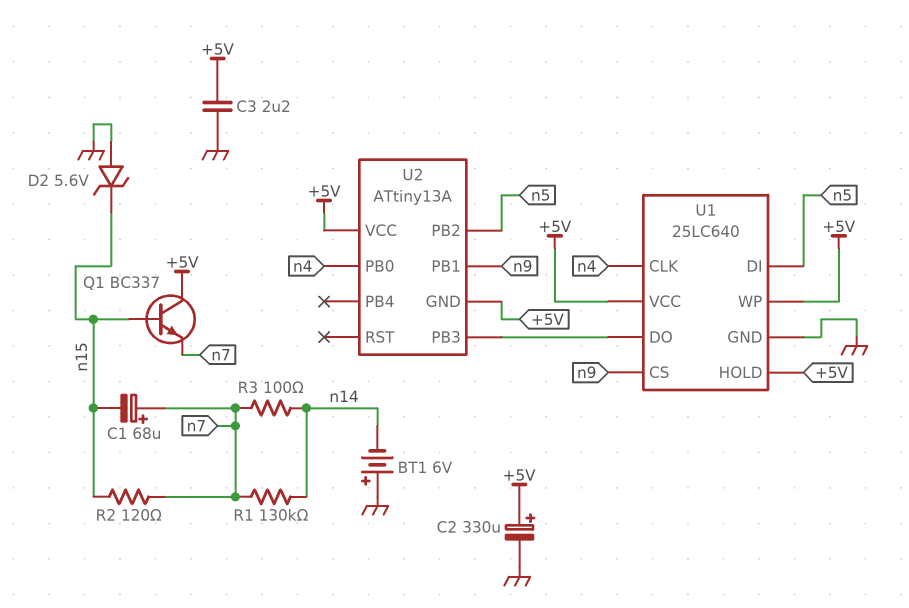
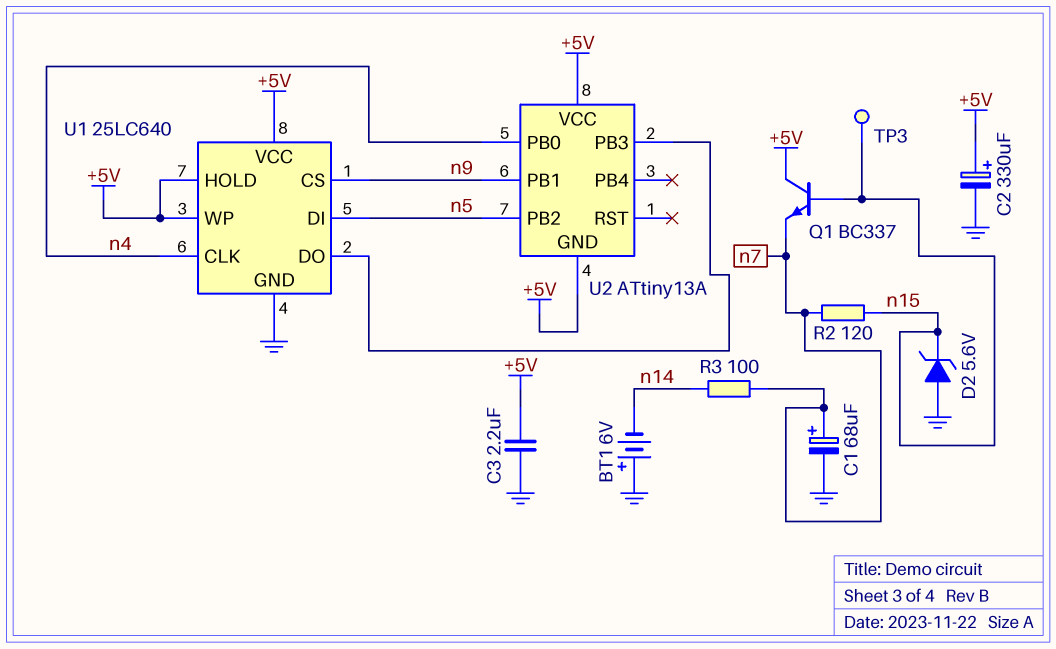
C1: 68uF (plus n7, minus n15) -> 68uF (plus n7, minus GND)
R1: 130k (n7, n14) -> none
TP3: none -> test point (n15)

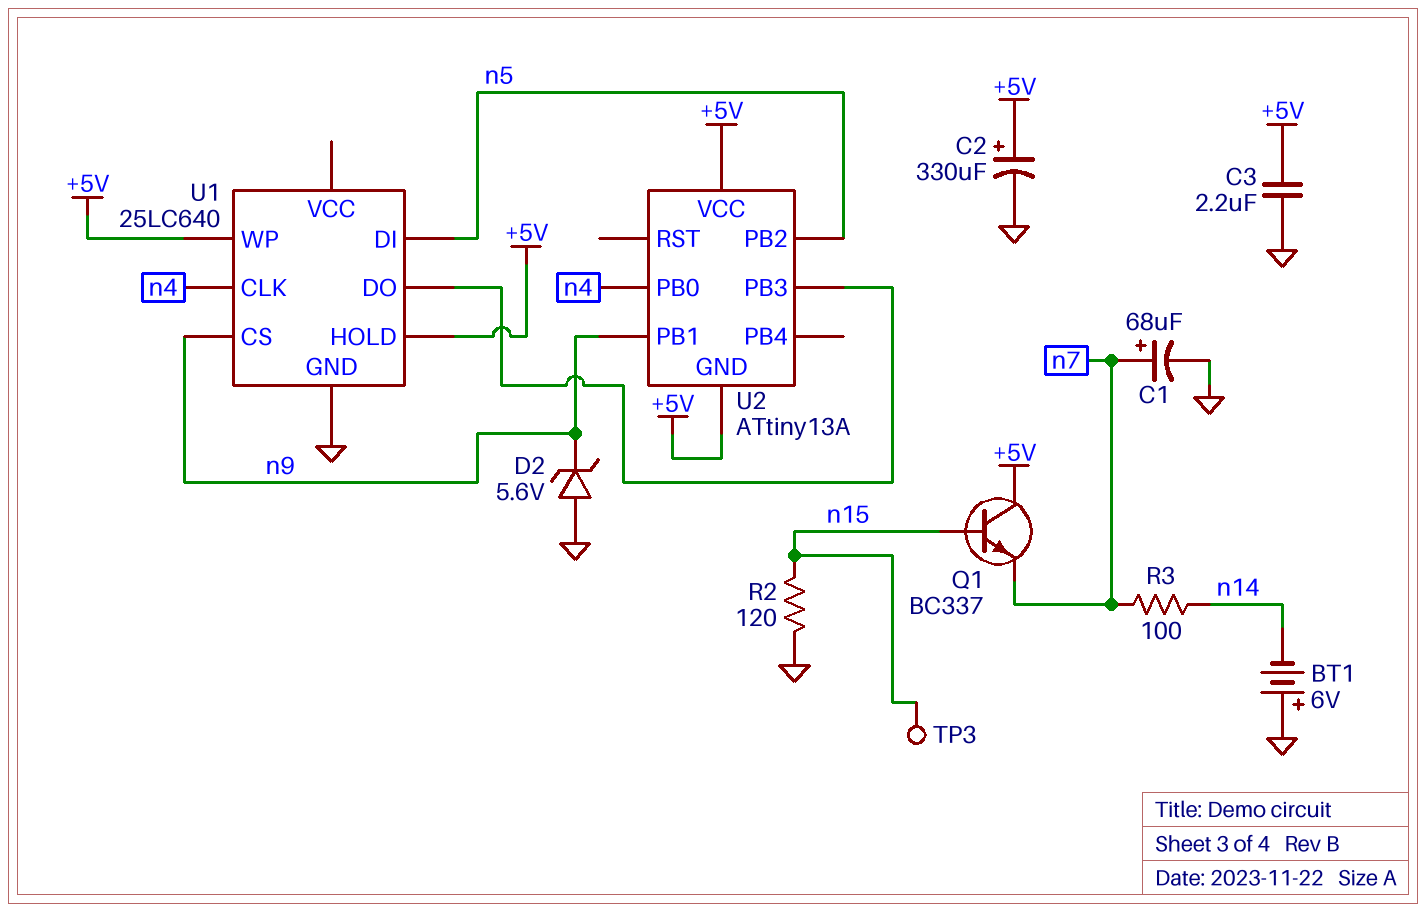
D2: zener 5.6V (A GND, K n15) -> zener 5.6V (A GND, K n9)
R2: 120 (n7, n15) -> 120 (GND, n15)
U1 pin VCC: +5V -> none

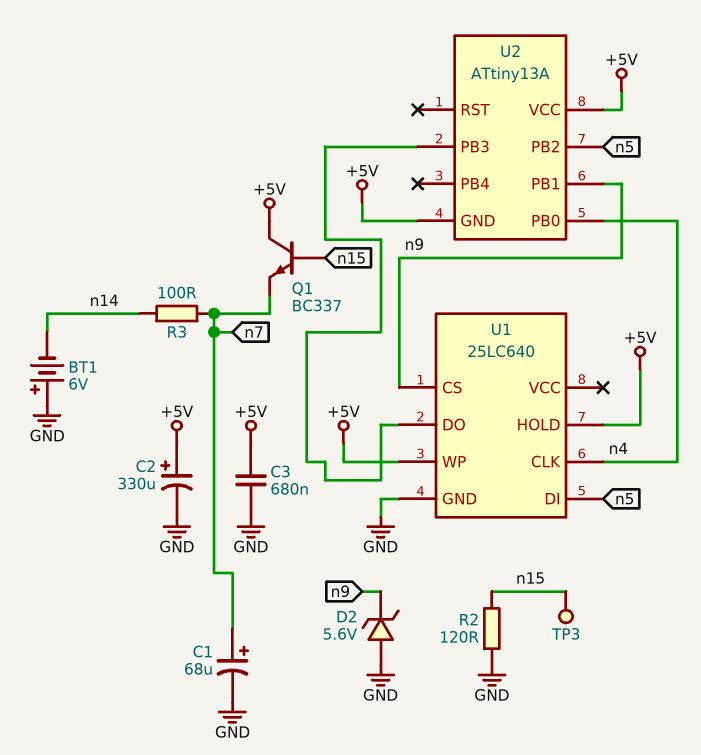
C3: 2.2uF (+5V, GND) -> 680nF (+5V, GND)

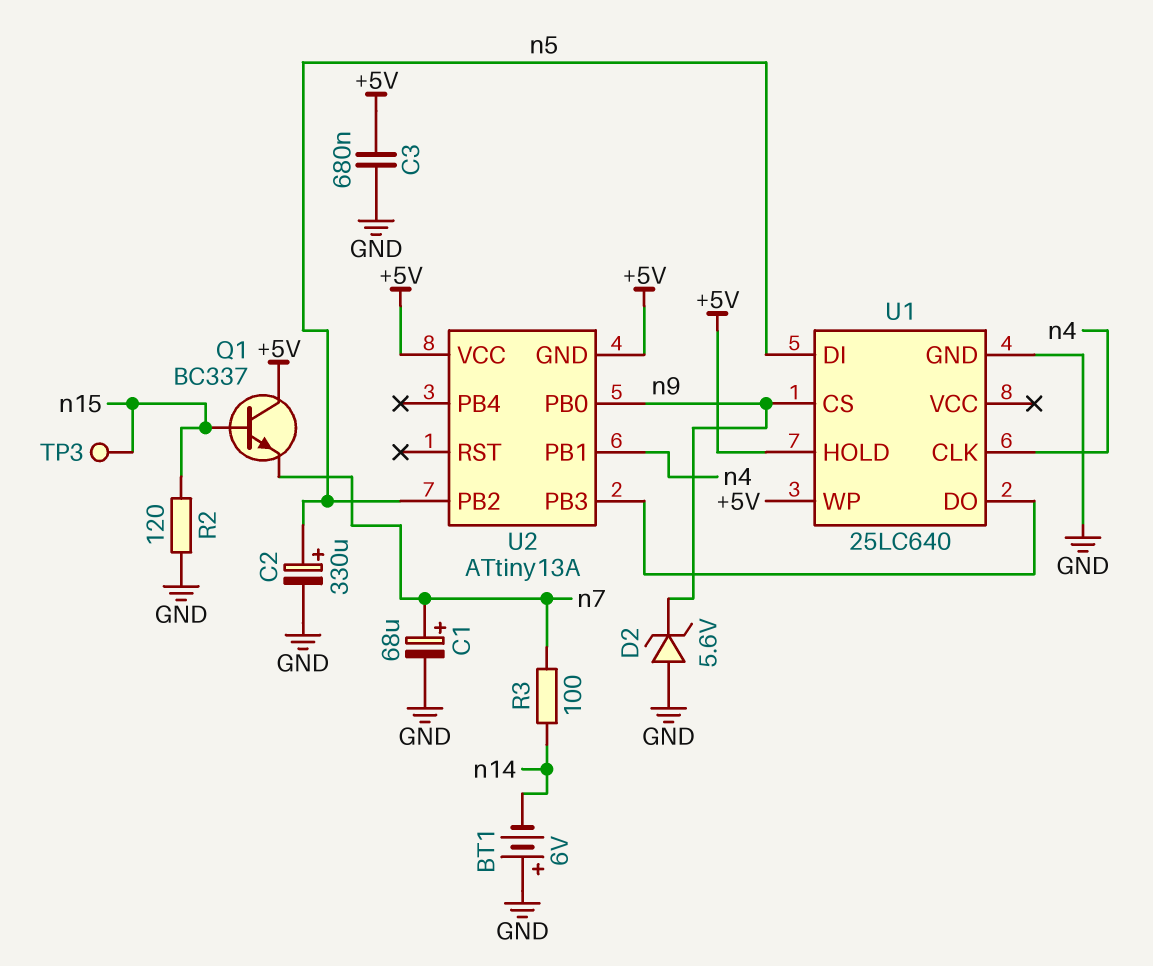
C2: 330uF (plus +5V, minus GND) -> 330uF (plus n5, minus GND)
U2 pin PB0: n4 -> n9
U2 pin PB1: n9 -> n4

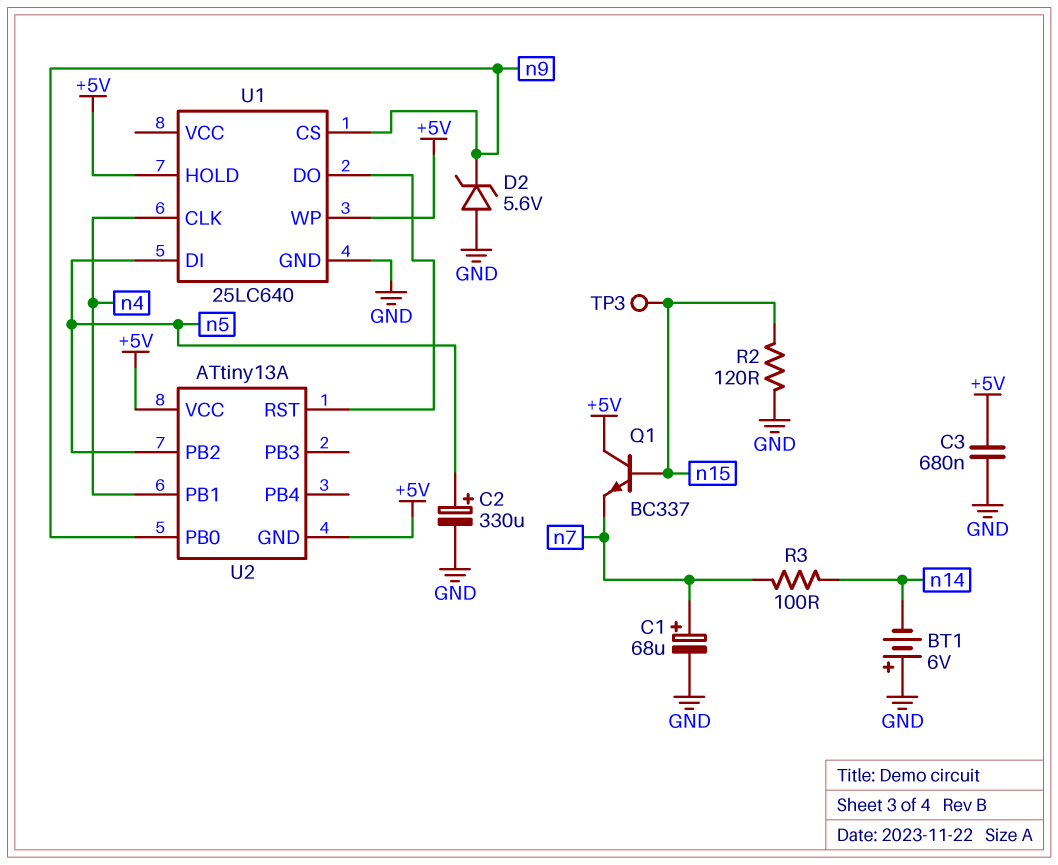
U2 pin PB3: U1/DO -> none
U2 pin RST: none -> U1/DO

